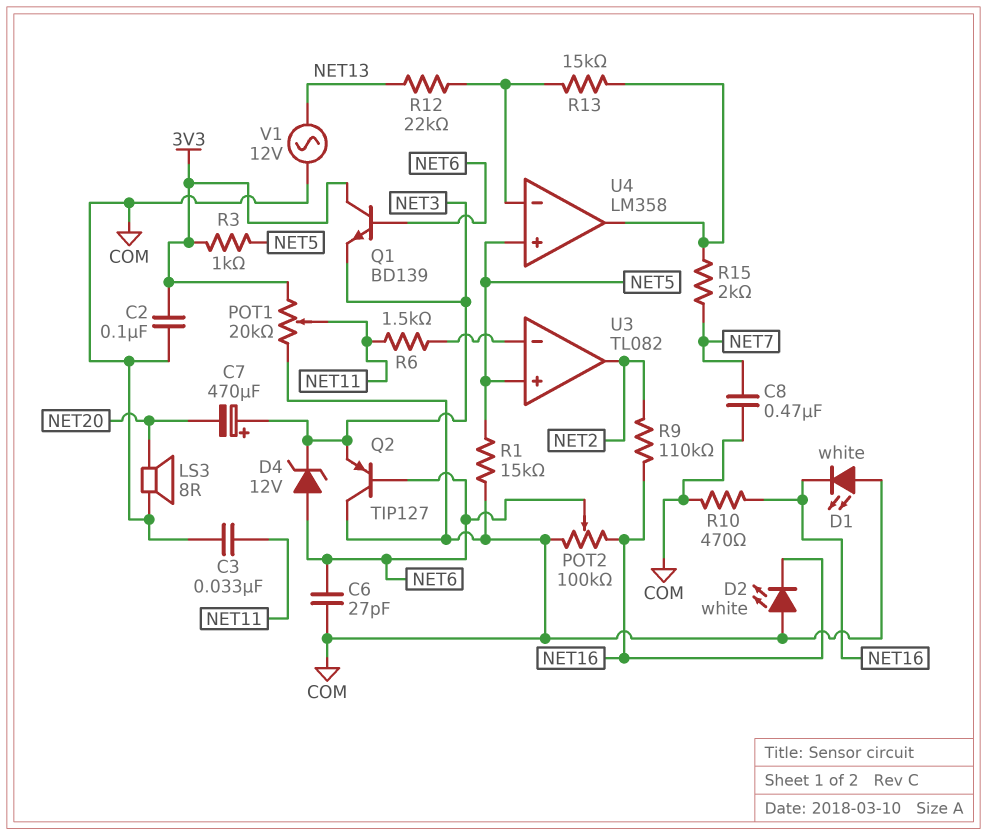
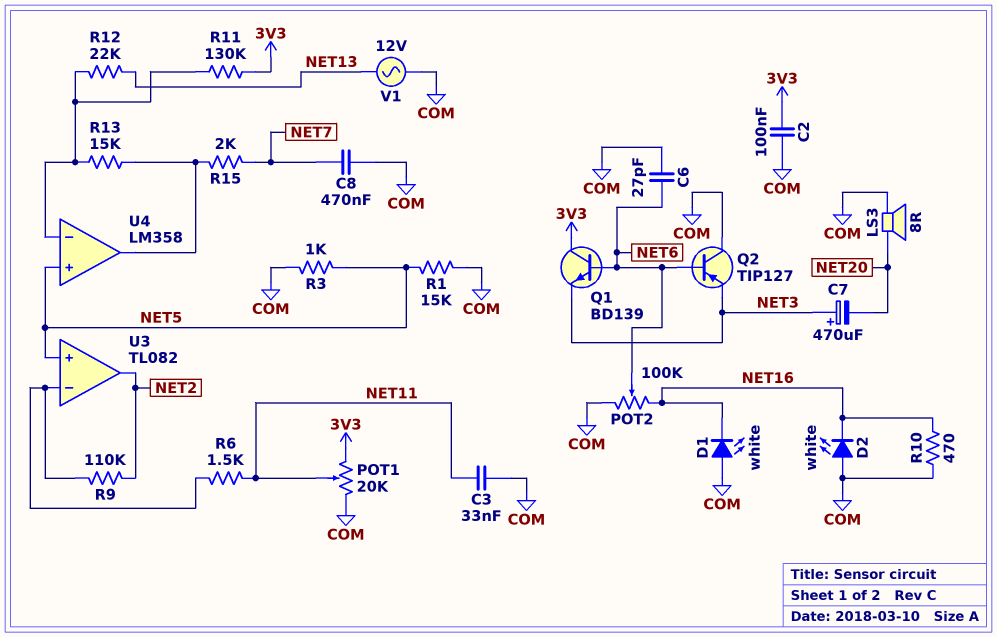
D4: zener 12V (A NET6, K NET3) -> none
R3: 1k (3V3, NET5) -> 1k (COM, NET5)
R9: 110k (NET2, NET16) -> 110k (NET2, U3/in-)
R11: none -> 130k (3V3, U4/in-)

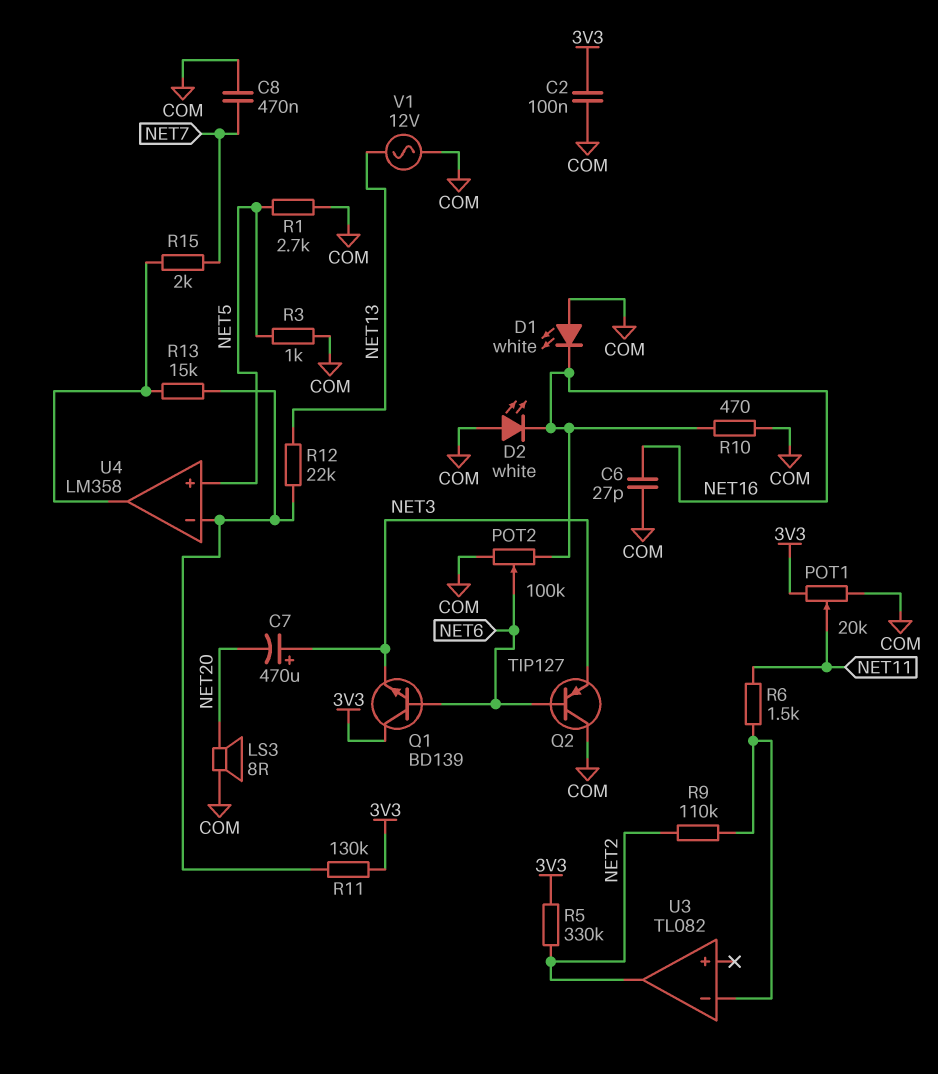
C3: 33nF (COM, NET11) -> none
C6: 27pF (COM, NET6) -> 27pF (COM, NET16)
R1: 15k (COM, NET5) -> 2.7k (COM, NET5)
R5: none -> 330k (3V3, NET2)
U3 pin in+: NET5 -> none

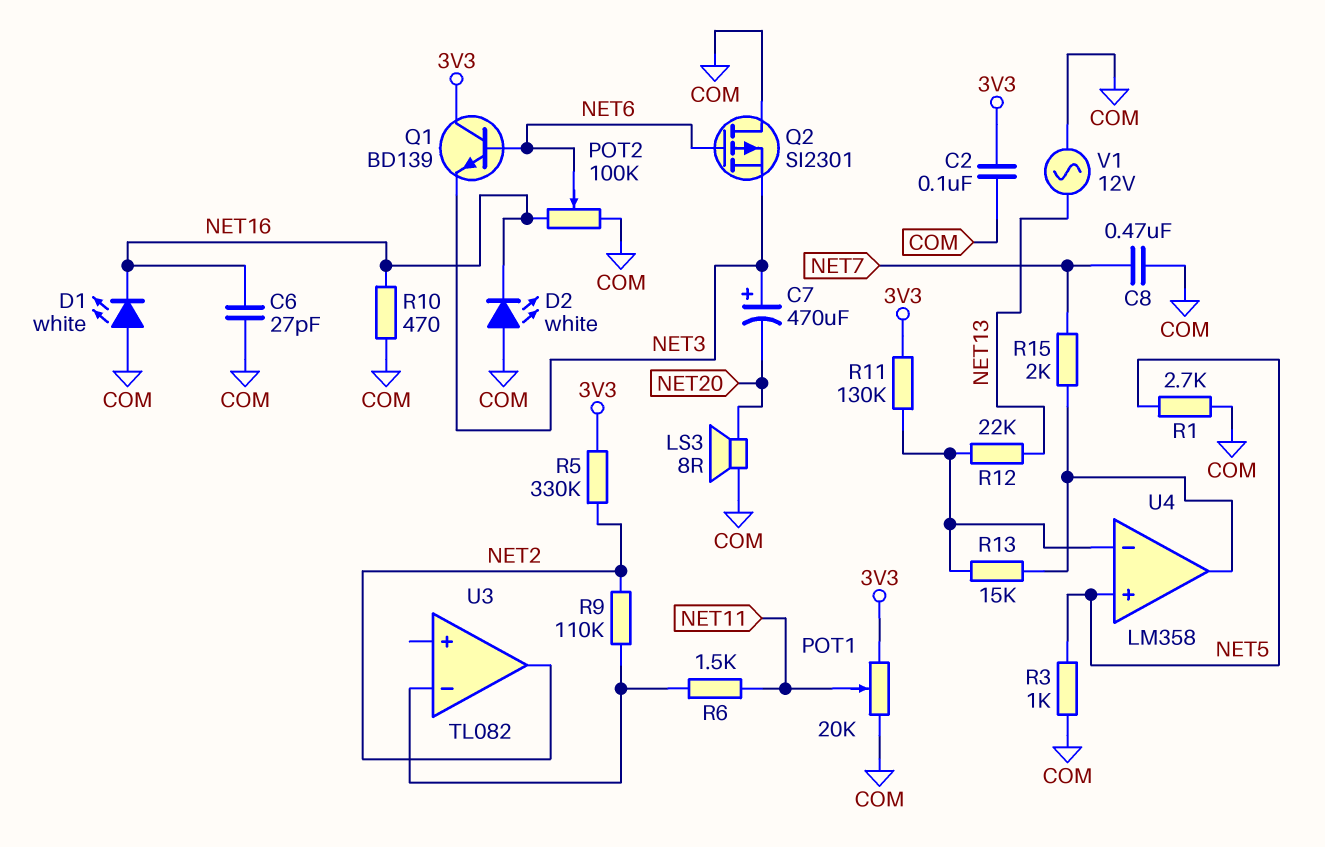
Q2: PNP TIP127 (B NET6, C COM, E NET3) -> PMOS SI2301 (G NET6, D COM, S NET3)

